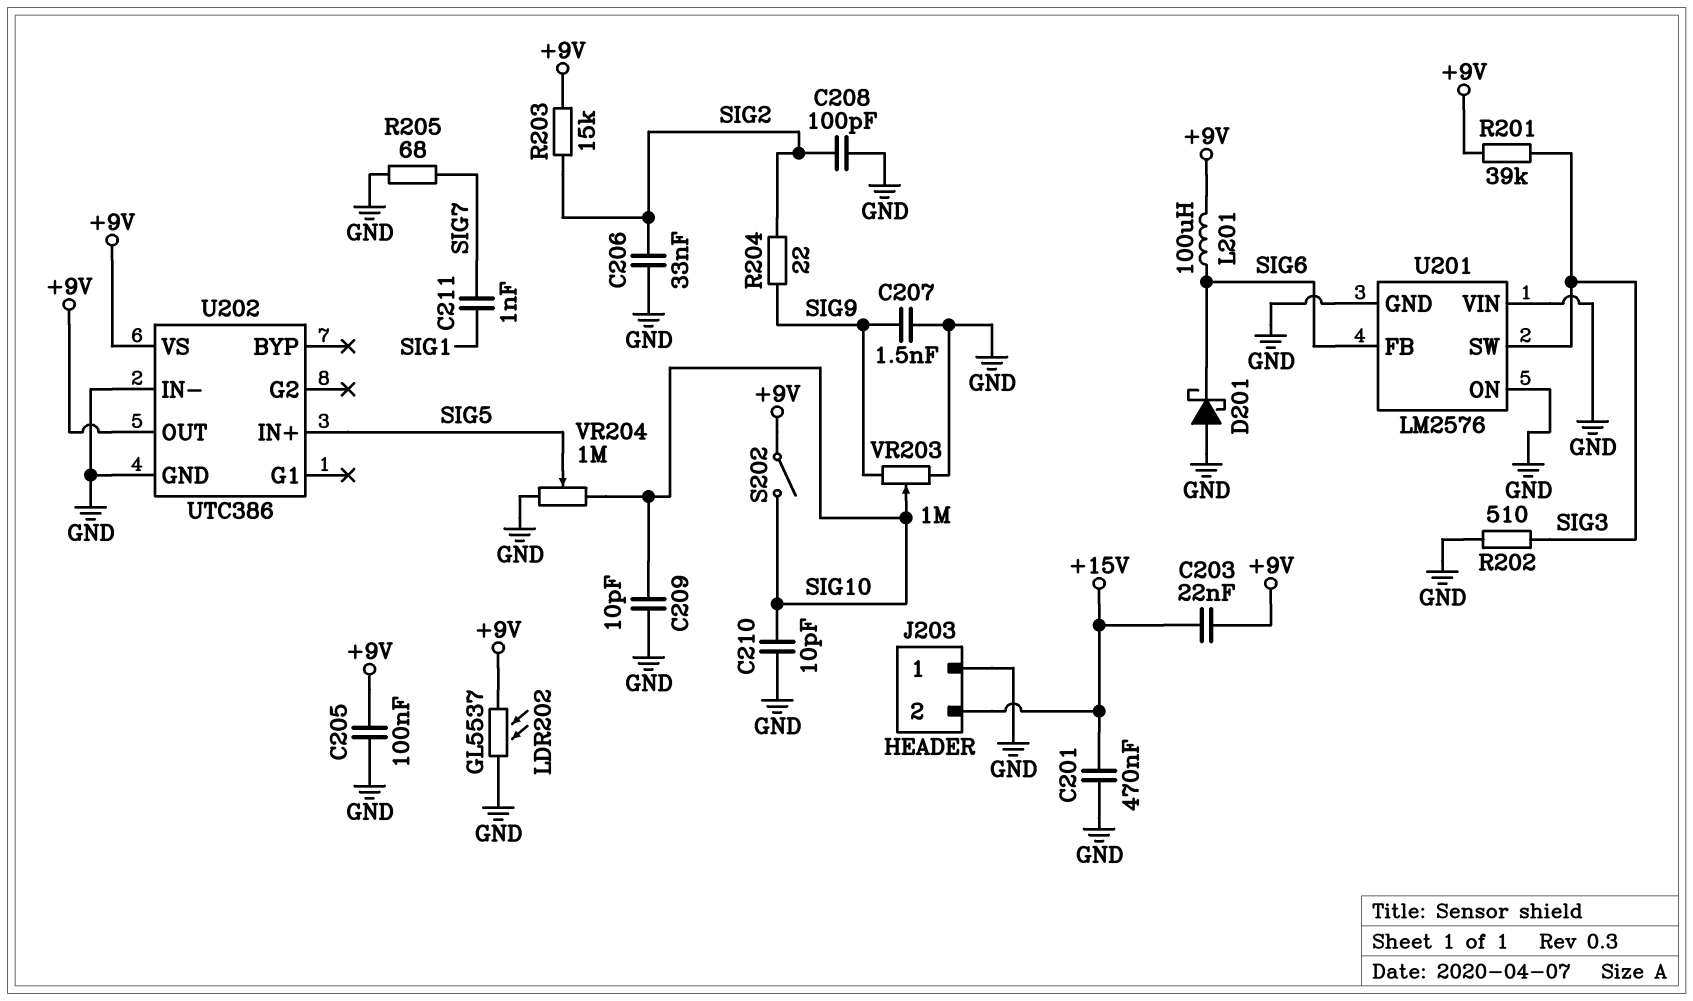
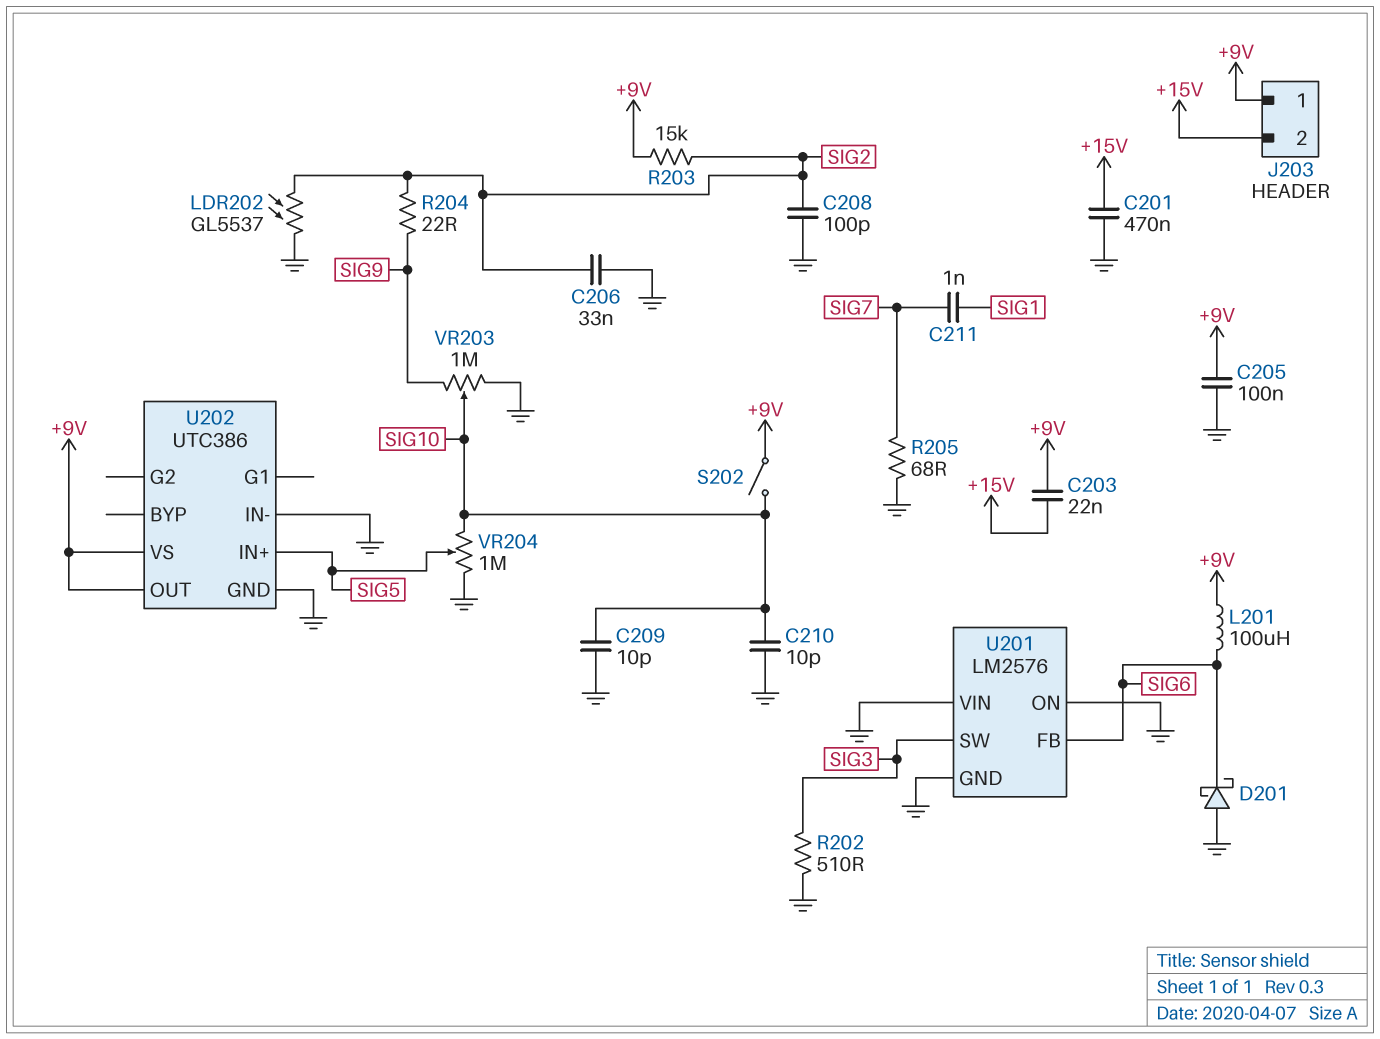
C207: 1.5nF (GND, SIG9) -> none
J203 pin 1: GND -> +9V
LDR202: GL5537 (+9V, GND) -> GL5537 (GND, SIG2)
R201: 39k (+9V, SIG3) -> none

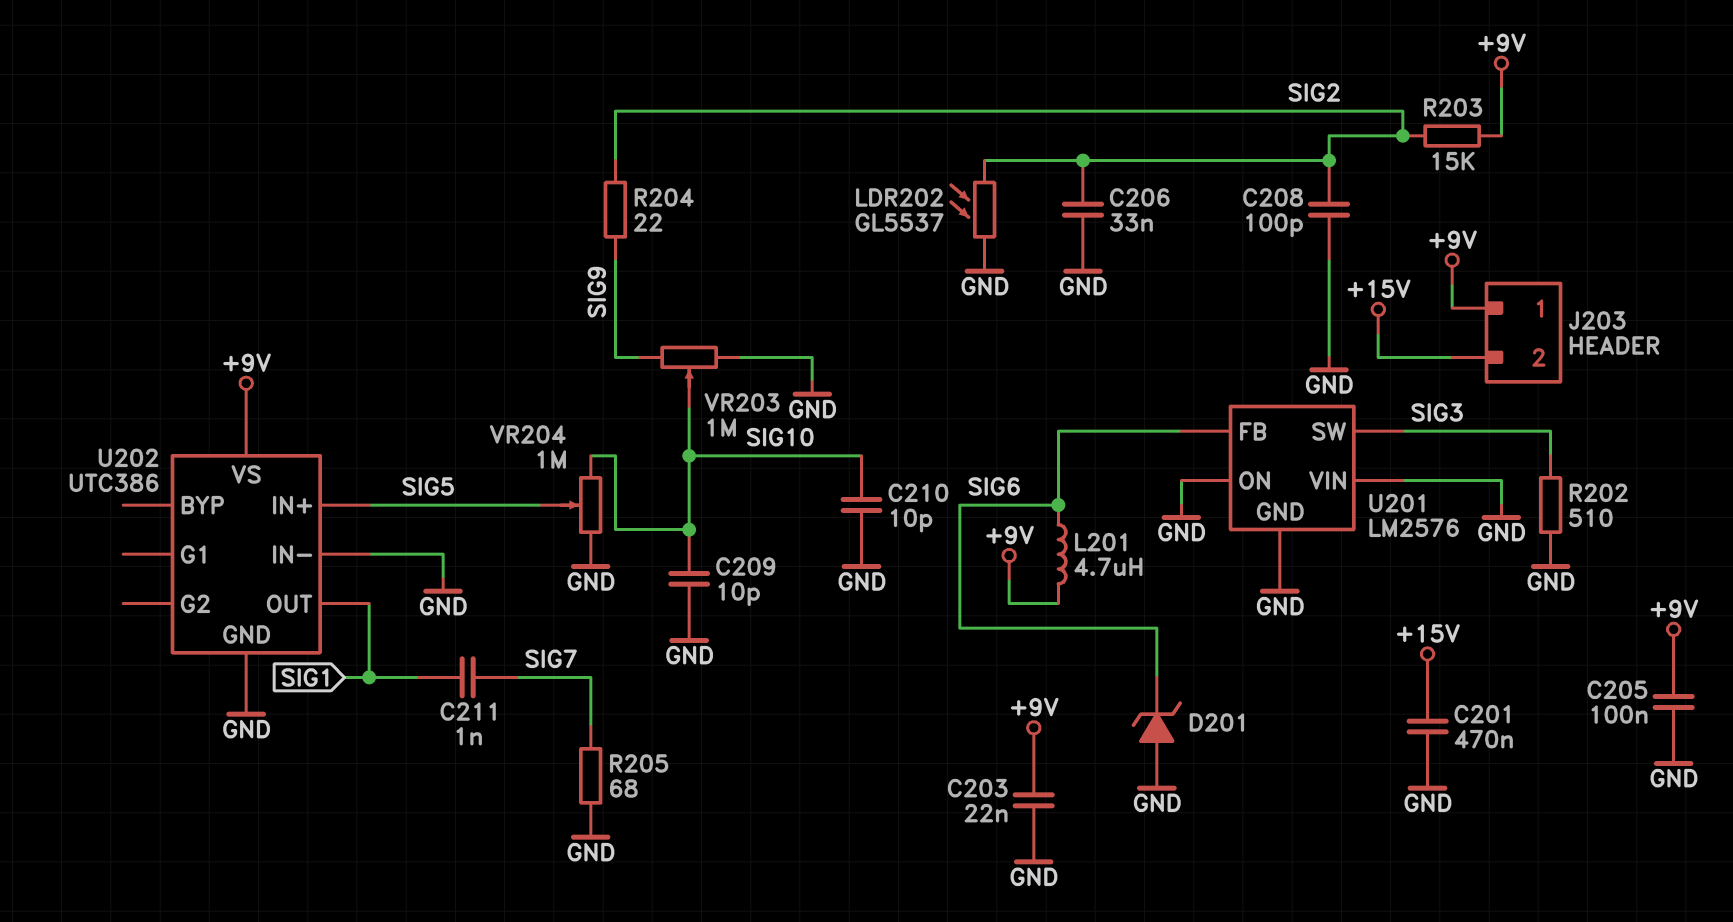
C203: 22nF (+9V, +15V) -> 22nF (+9V, GND)
D201: schottky (A GND, K SIG6) -> zener (A GND, K SIG6)
L201: 100uH (+9V, SIG6) -> 4.7uH (+9V, SIG6)
S202: switch (+9V, SIG10) -> none
U202 pin OUT: +9V -> SIG1

